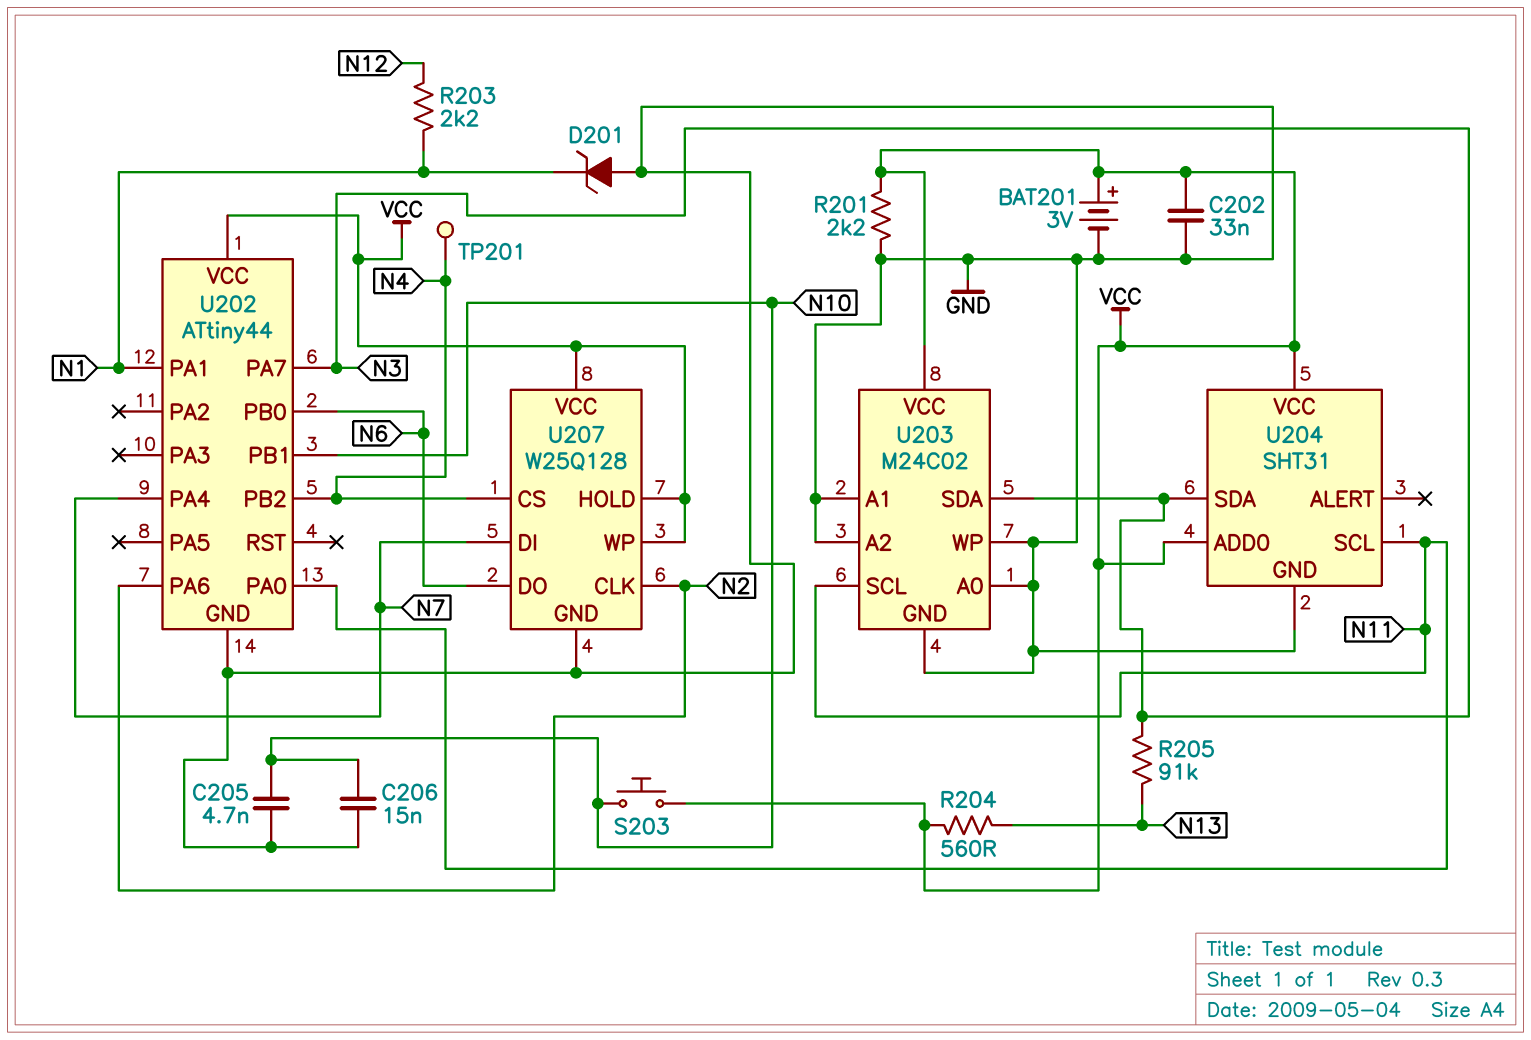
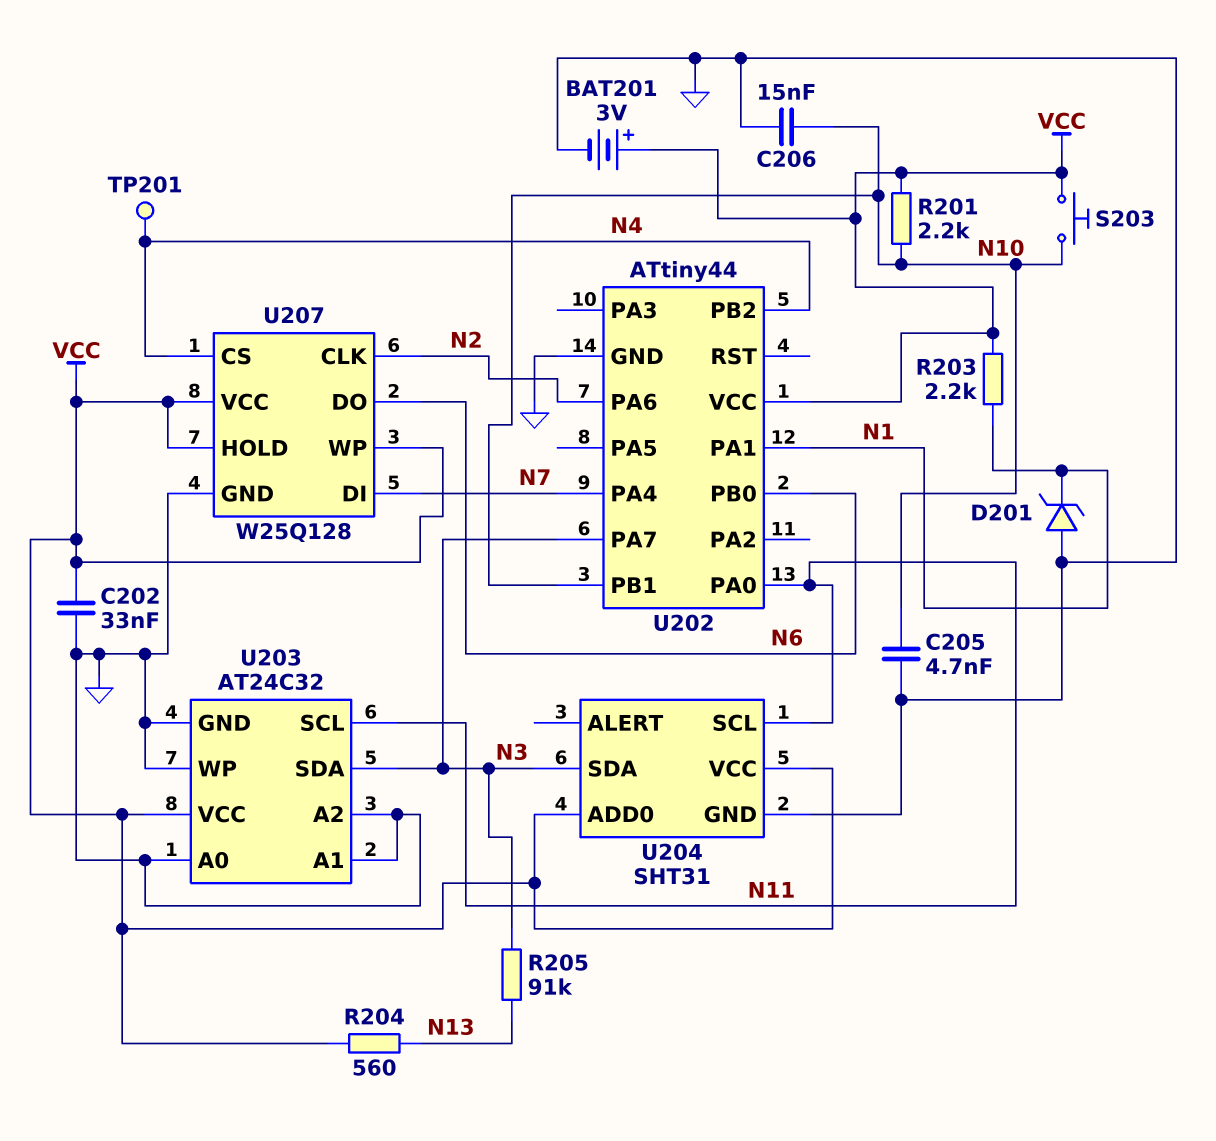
R201: 2.2k (GND, VCC) -> 2.2k (N10, VCC)
R203: 2.2k (N1, N12) -> 2.2k (N1, VCC)
U203: M24C02 -> AT24C32

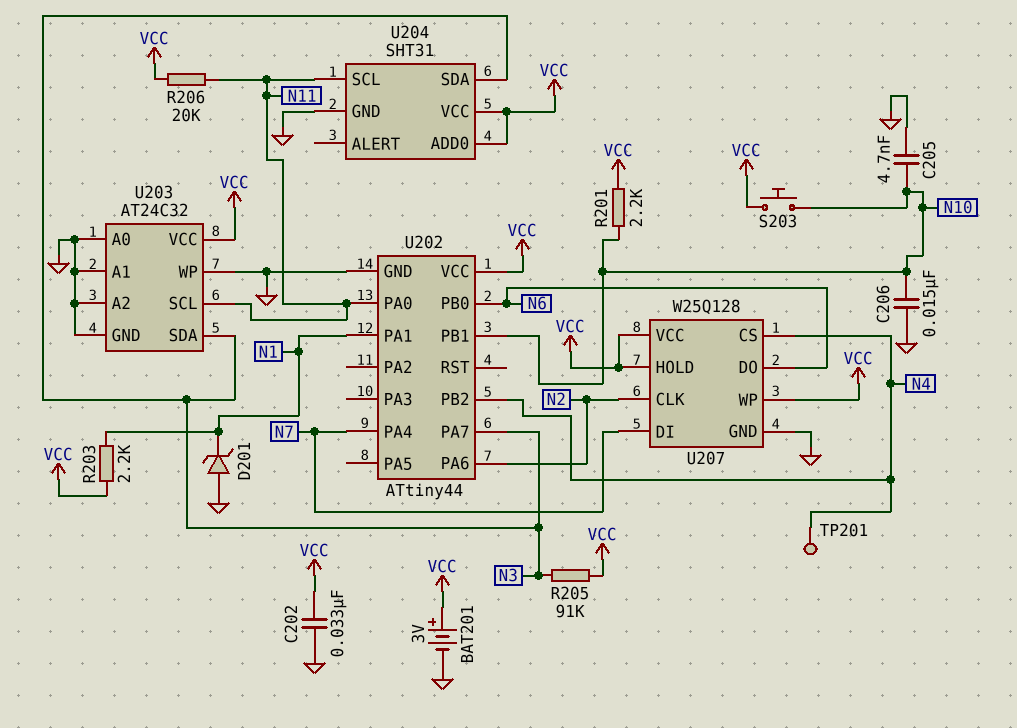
R204: 560 (N13, VCC) -> none
R205: 91k (N3, N13) -> 91k (N3, VCC)
R206: none -> 20k (N11, VCC)

